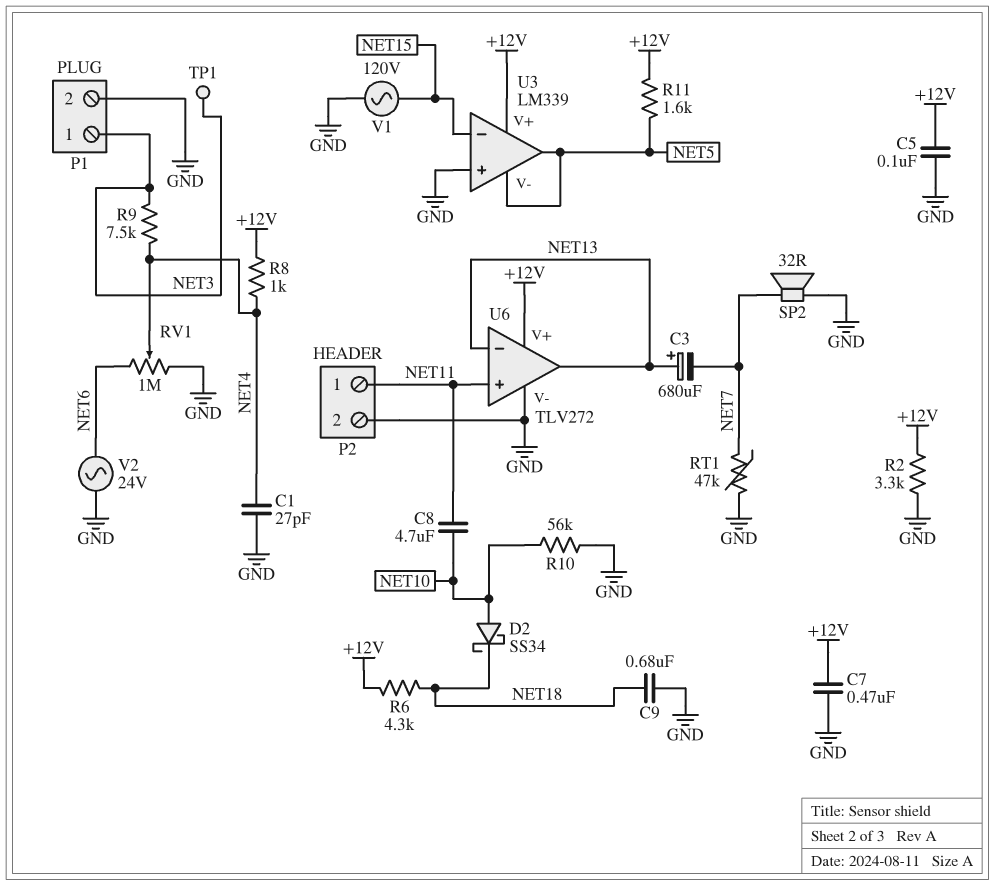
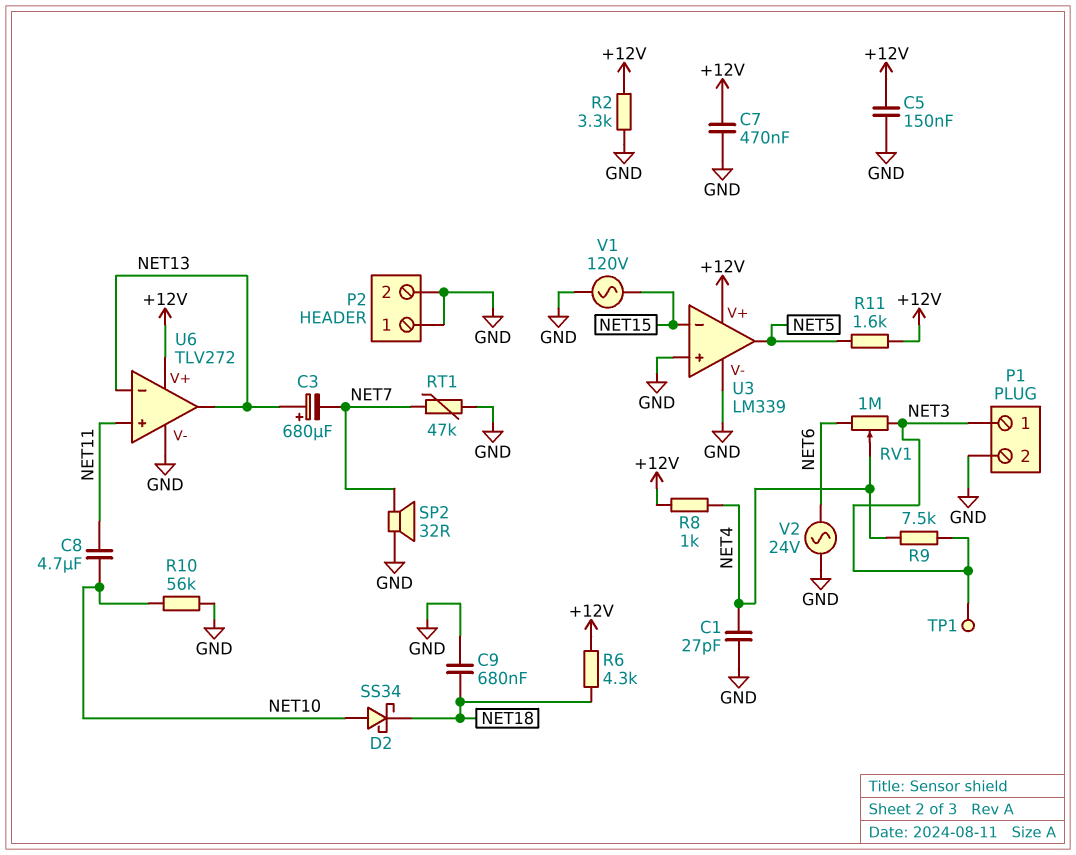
C5: 100nF (+12V, GND) -> 150nF (+12V, GND)
P2 pin 1: NET11 -> GND
RV1: 1M (GND, NET6, wiper NET4) -> 1M (NET3, NET6, wiper NET4)
U3 pin V-: NET5 -> GND

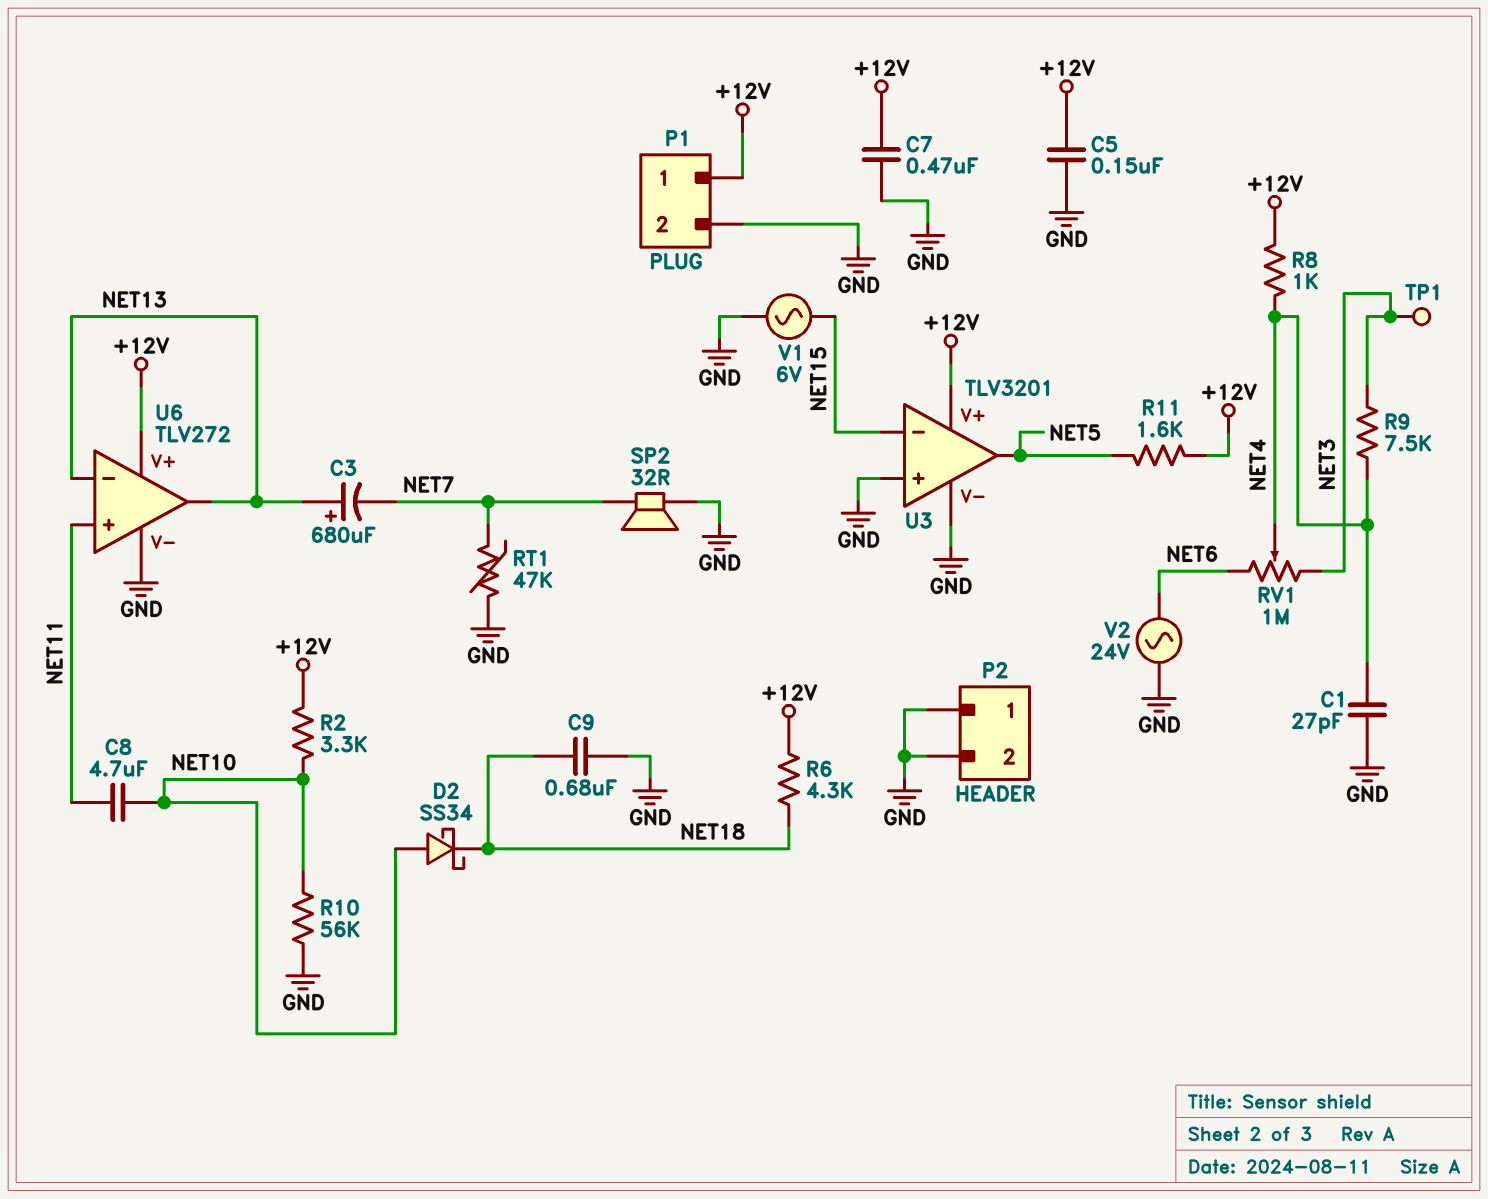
P1 pin 1: NET3 -> +12V
R2: 3.3k (+12V, GND) -> 3.3k (+12V, NET10)
U3: LM339 -> TLV3201
V1: AC 120V (GND, NET15) -> AC 6V (GND, NET15)

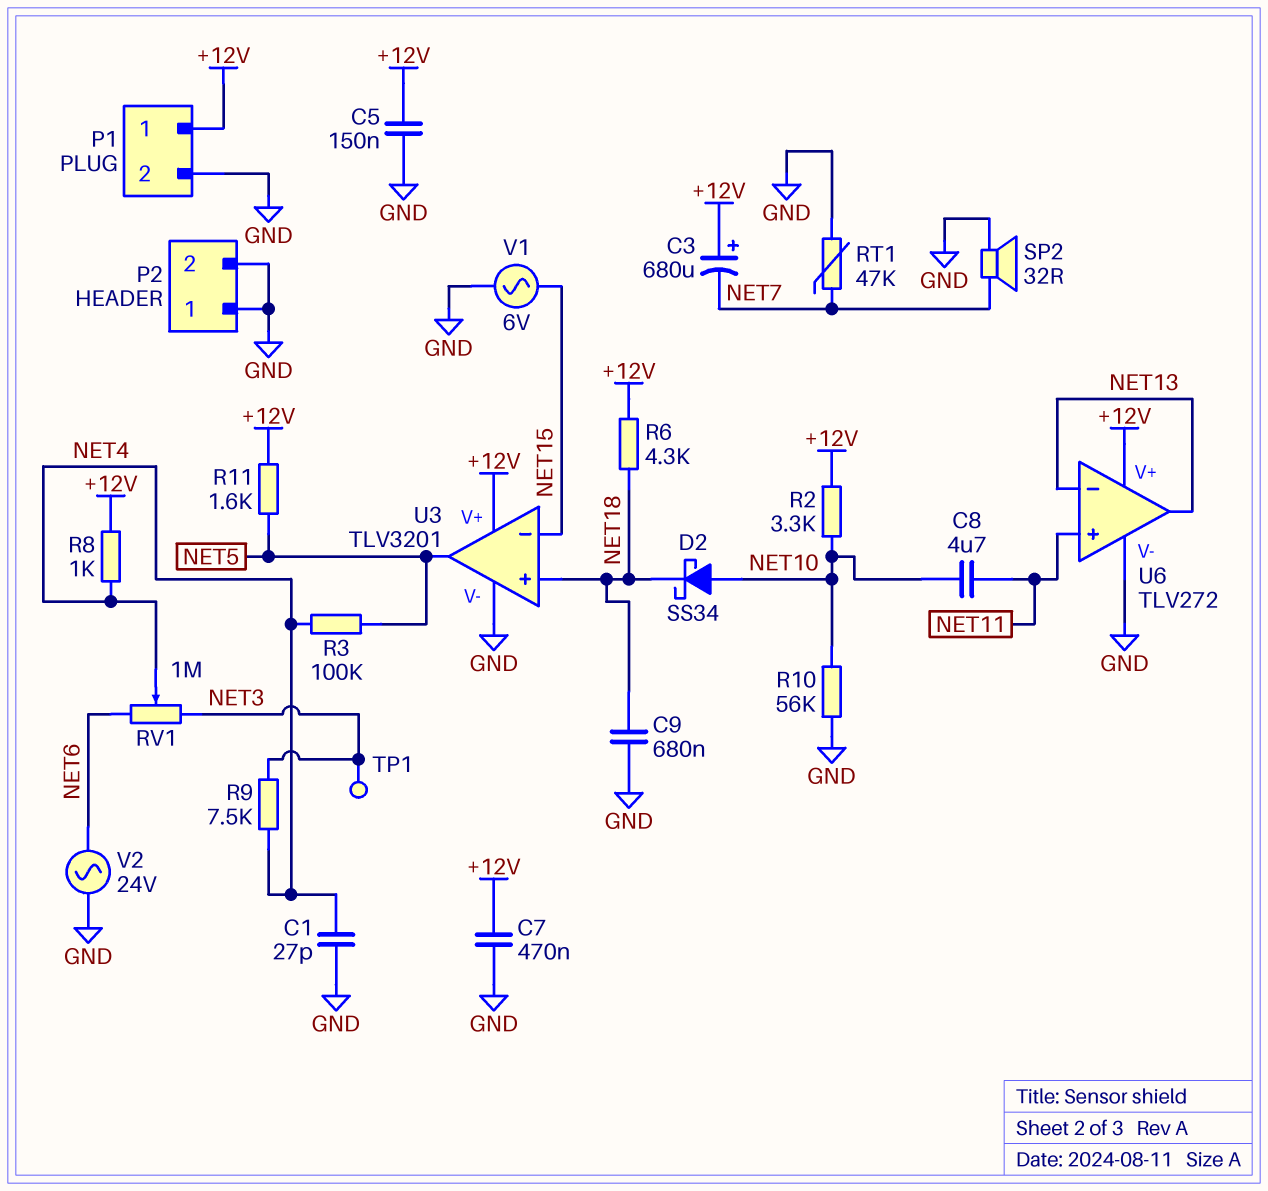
C3: 680uF (plus NET13, minus NET7) -> 680uF (plus +12V, minus NET7)
R3: none -> 100k (NET4, NET5)
U3 pin in+: GND -> NET18

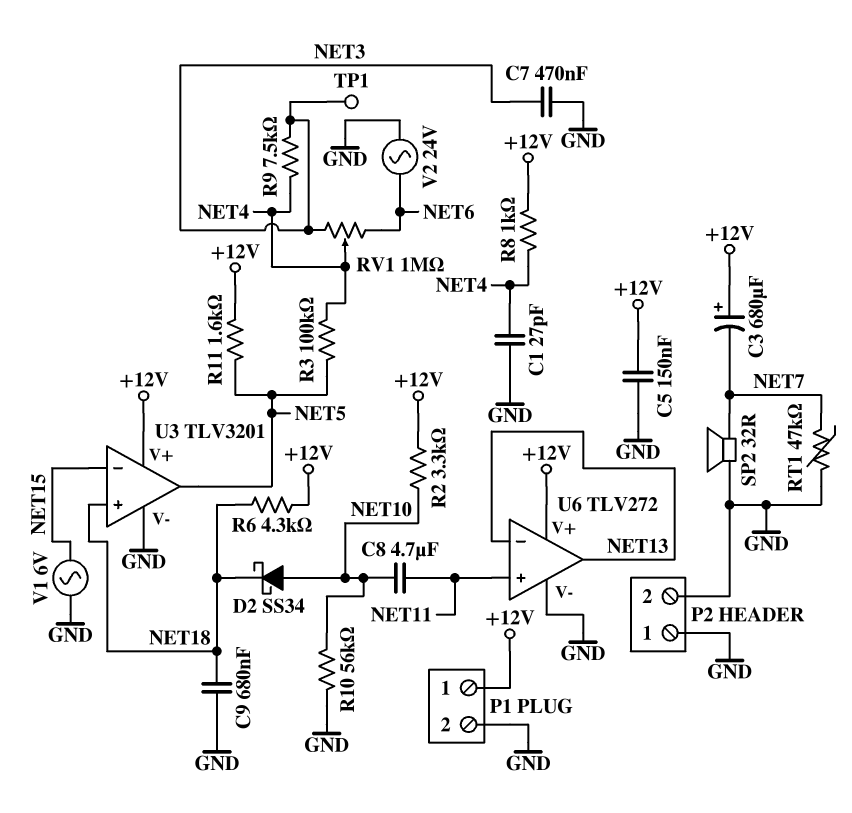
C7: 470nF (+12V, GND) -> 470nF (GND, NET3)

